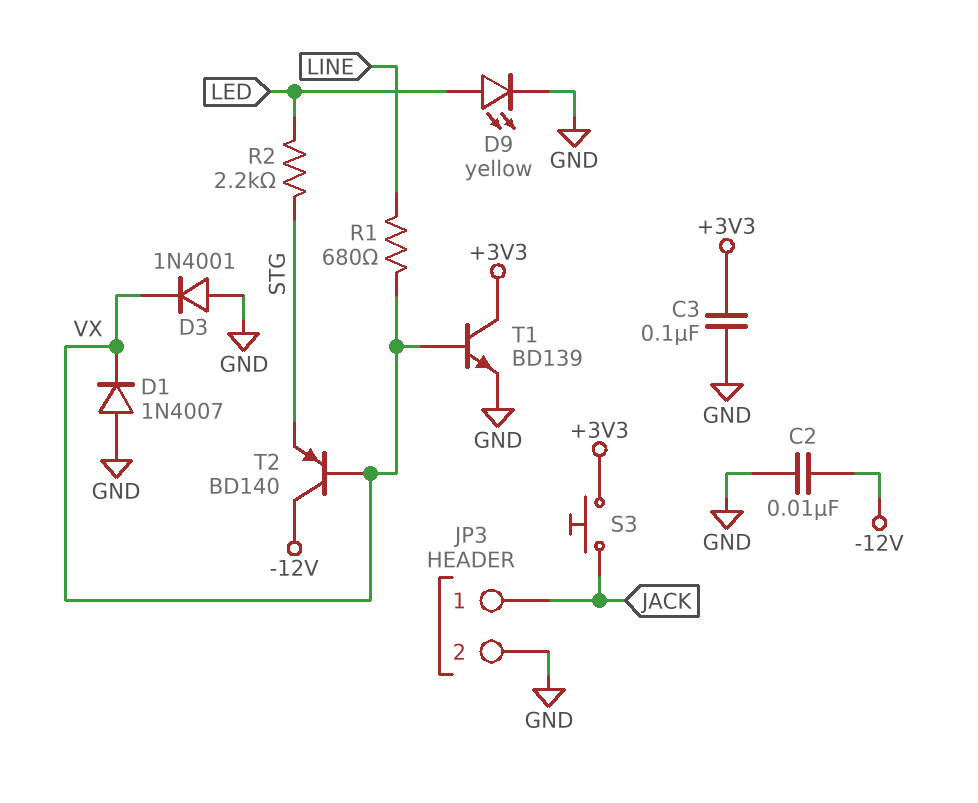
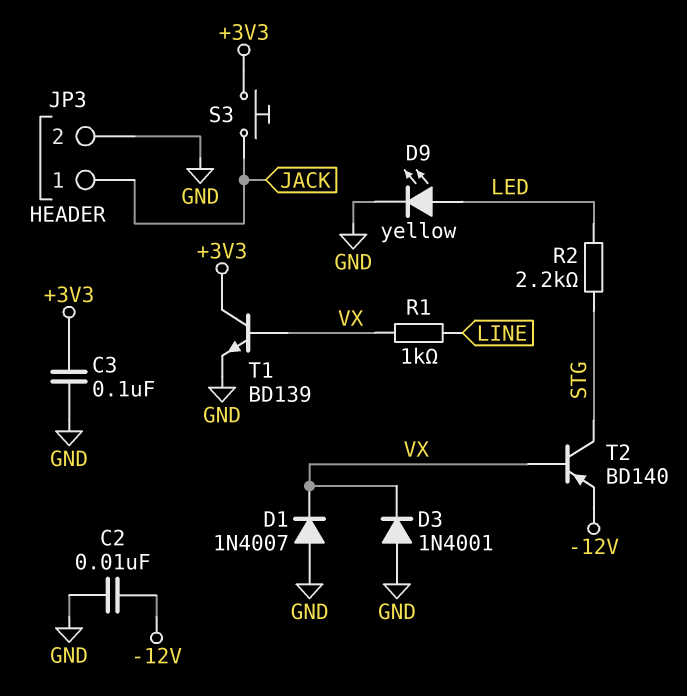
R1: 680 (LINE, VX) -> 1k (LINE, VX)
T2: PNP BD140 (B VX, C -12V, E STG) -> PNP BD140 (B VX, C STG, E -12V)

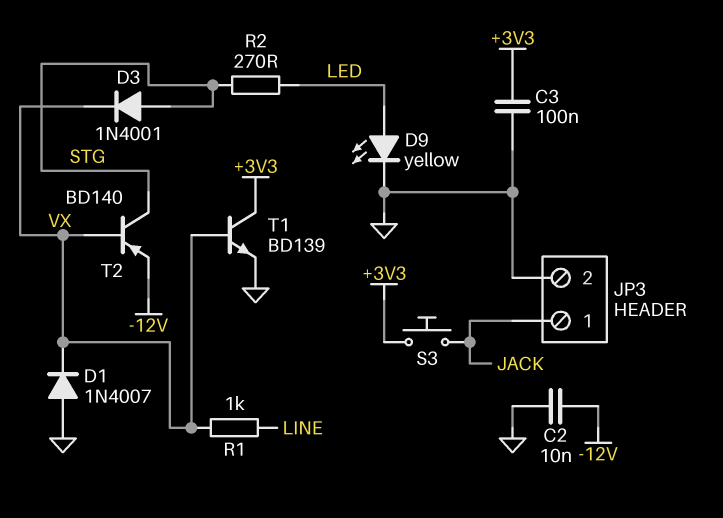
D3: diode 1N4001 (A GND, K VX) -> diode 1N4001 (A STG, K VX)
R2: 2.2k (LED, STG) -> 270 (LED, STG)

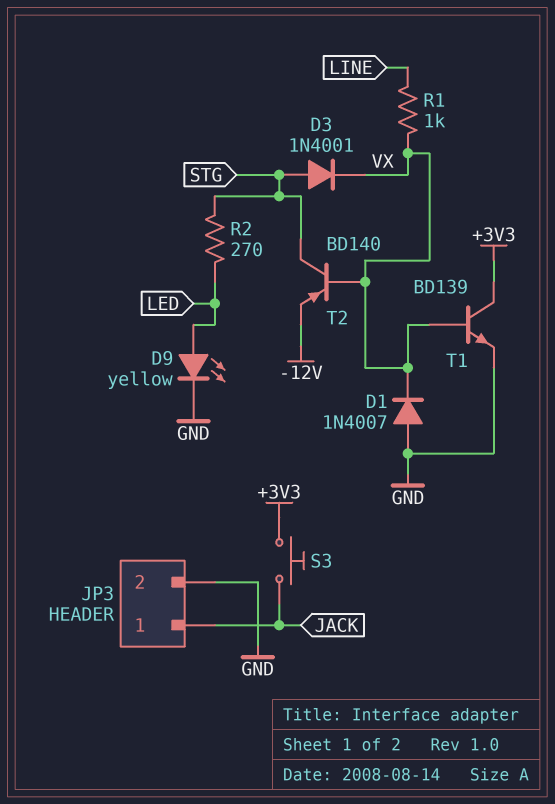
C2: 10nF (-12V, GND) -> none
C3: 100nF (+3V3, GND) -> none

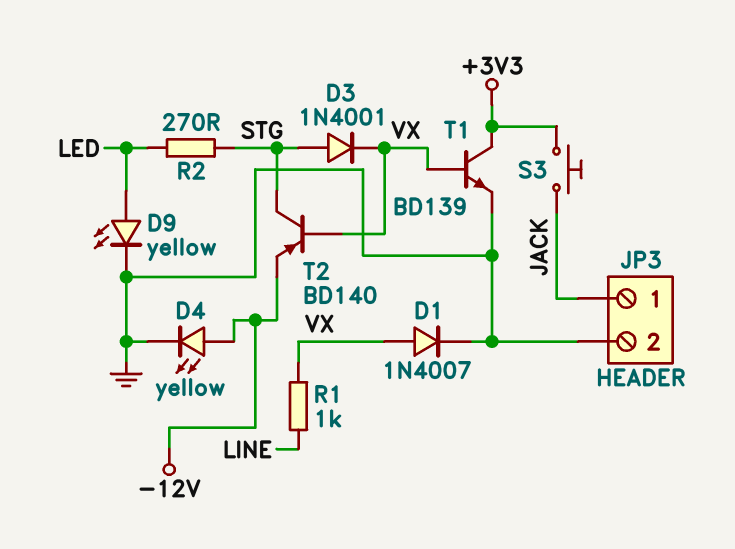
D1: diode 1N4007 (A GND, K VX) -> diode 1N4007 (A VX, K GND)
D4: none -> LED yellow (A -12V, K GND)

